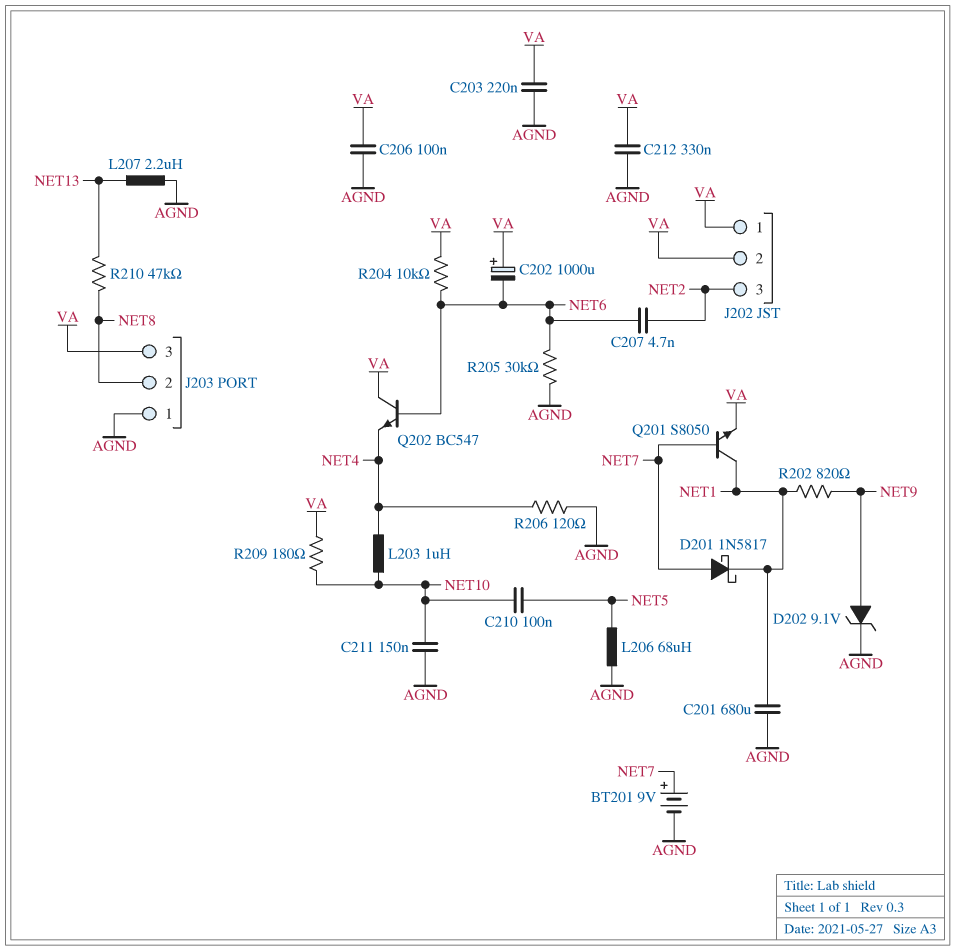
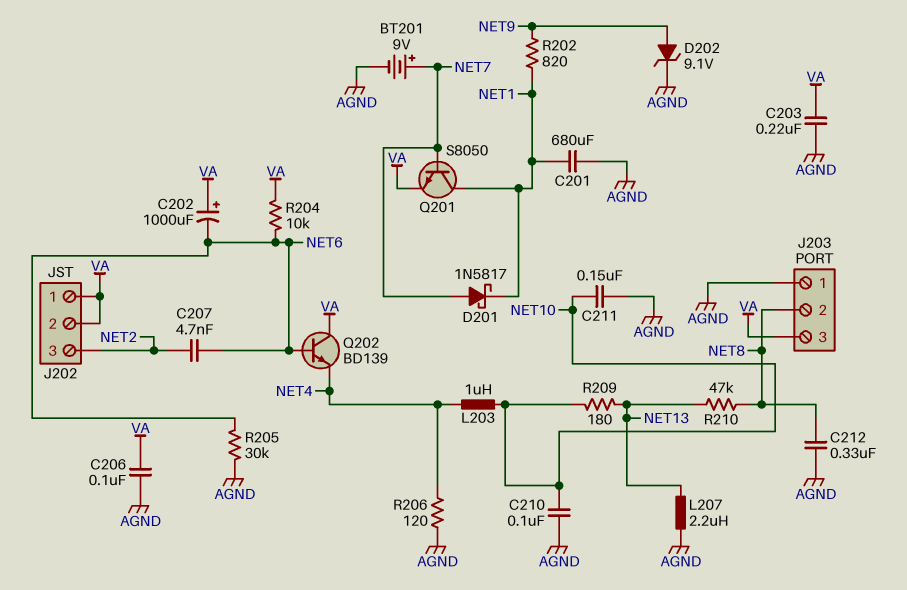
C210: 100nF (NET5, NET10) -> 100nF (AGND, NET10)
C212: 330nF (AGND, VA) -> 330nF (AGND, NET8)
L206: 68uH (AGND, NET5) -> none
Q202: NPN BC547 (B NET6, C VA, E NET4) -> NPN BD139 (B NET6, C VA, E NET4)
R209: 180 (NET10, VA) -> 180 (NET10, NET13)

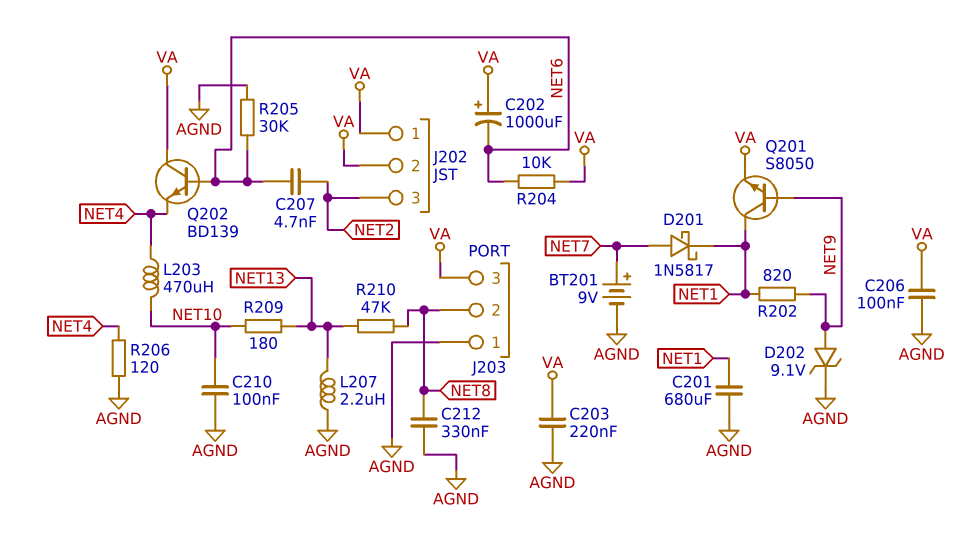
C211: 150nF (AGND, NET10) -> none
L203: 1uH (NET4, NET10) -> 470uH (NET4, NET10)
Q201: NPN S8050 (B NET7, C NET1, E VA) -> NPN S8050 (B NET9, C NET1, E VA)

